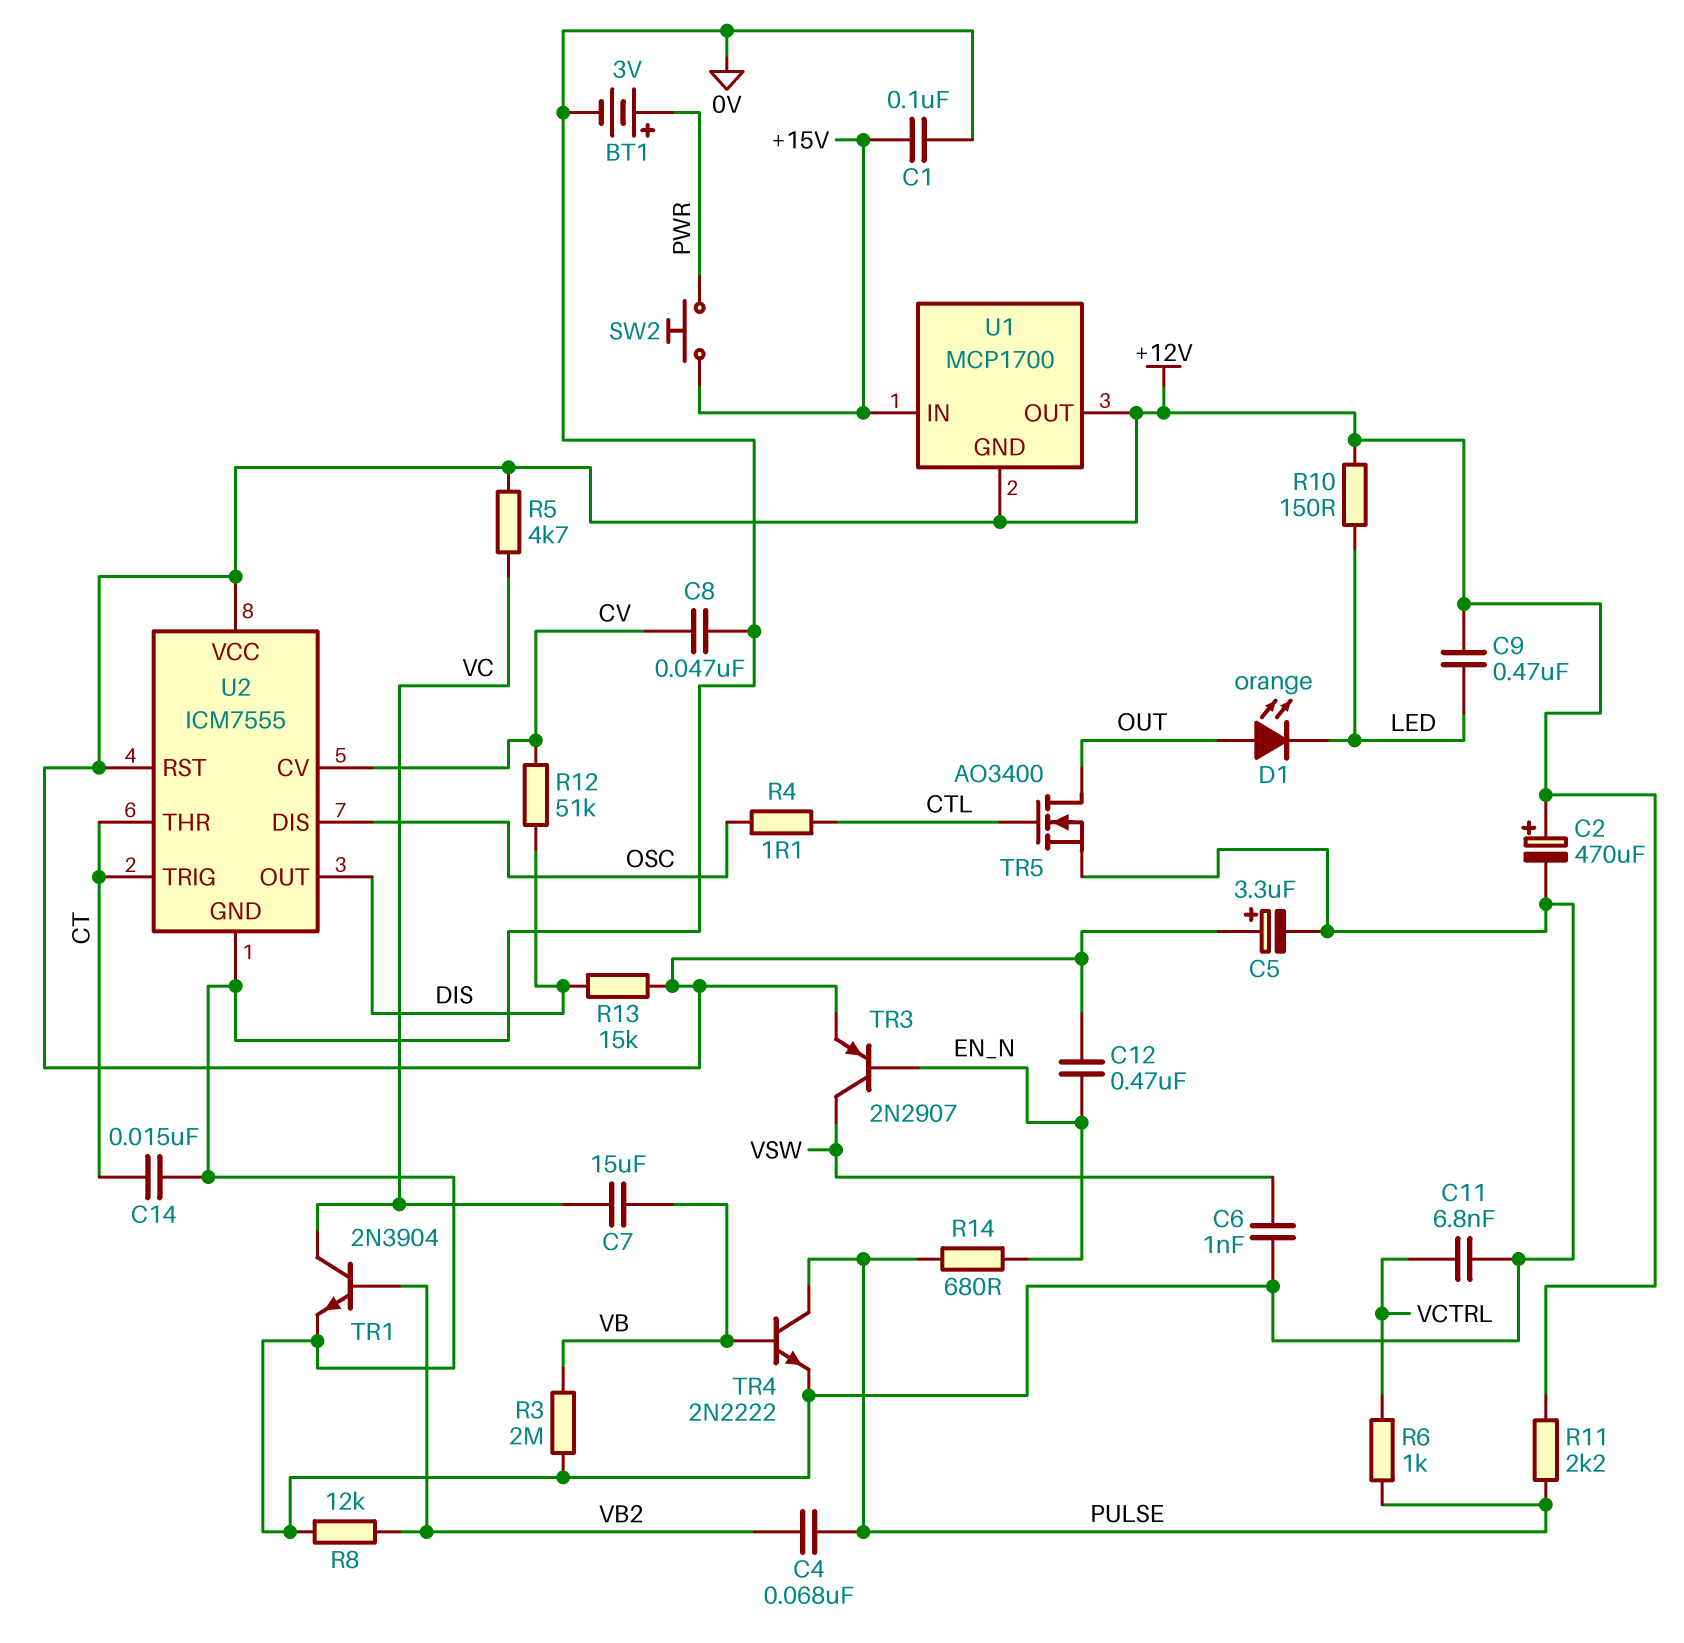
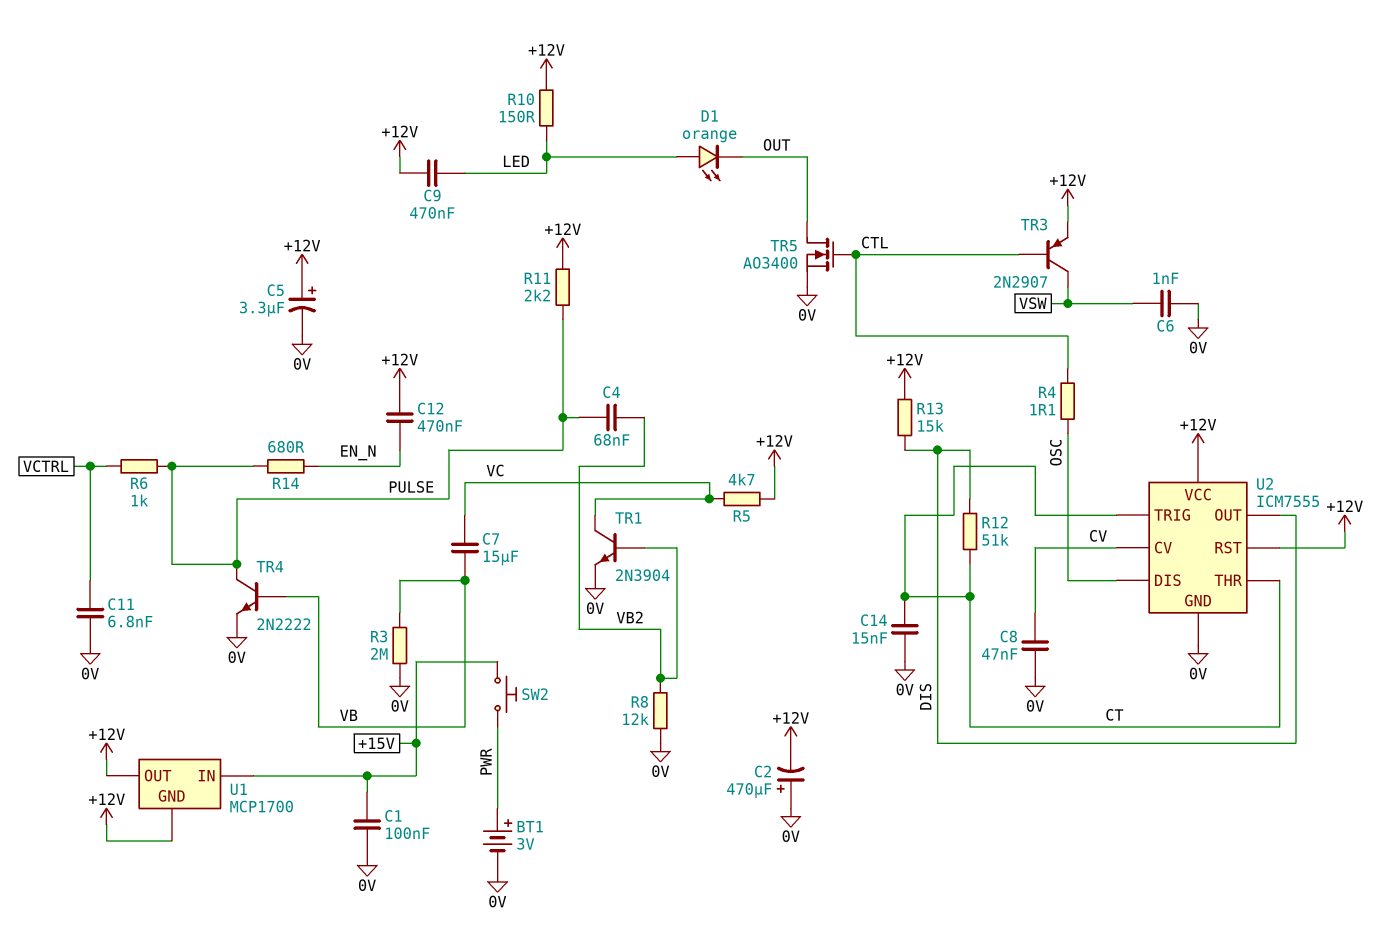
C2: 470uF (plus +12V, minus 0V) -> 470uF (plus 0V, minus +12V)
D1: LED orange (A OUT, K LED) -> LED orange (A LED, K OUT)
R12: 51k (CV, DIS) -> 51k (CT, DIS)
TR3: PNP 2N2907 (B EN_N, C VSW, E +12V) -> PNP 2N2907 (B CTL, C VSW, E +12V)

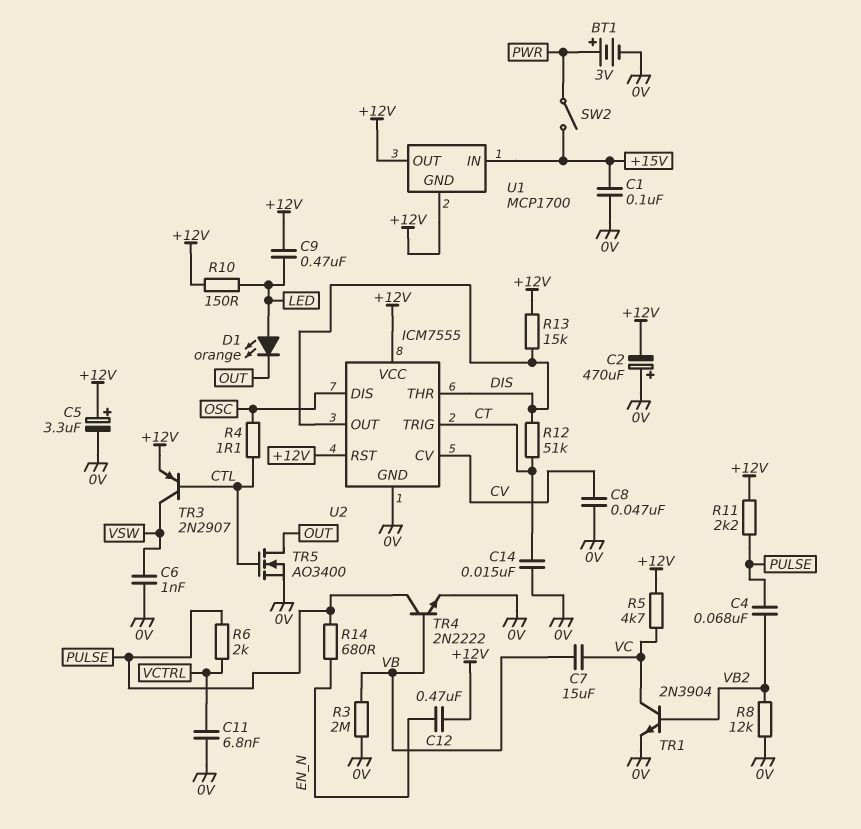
R6: 1k (PULSE, VCTRL) -> 2k (PULSE, VCTRL)
SW2: button (+15V, PWR) -> switch (+15V, PWR)
U2 pin THR: CT -> DIS

